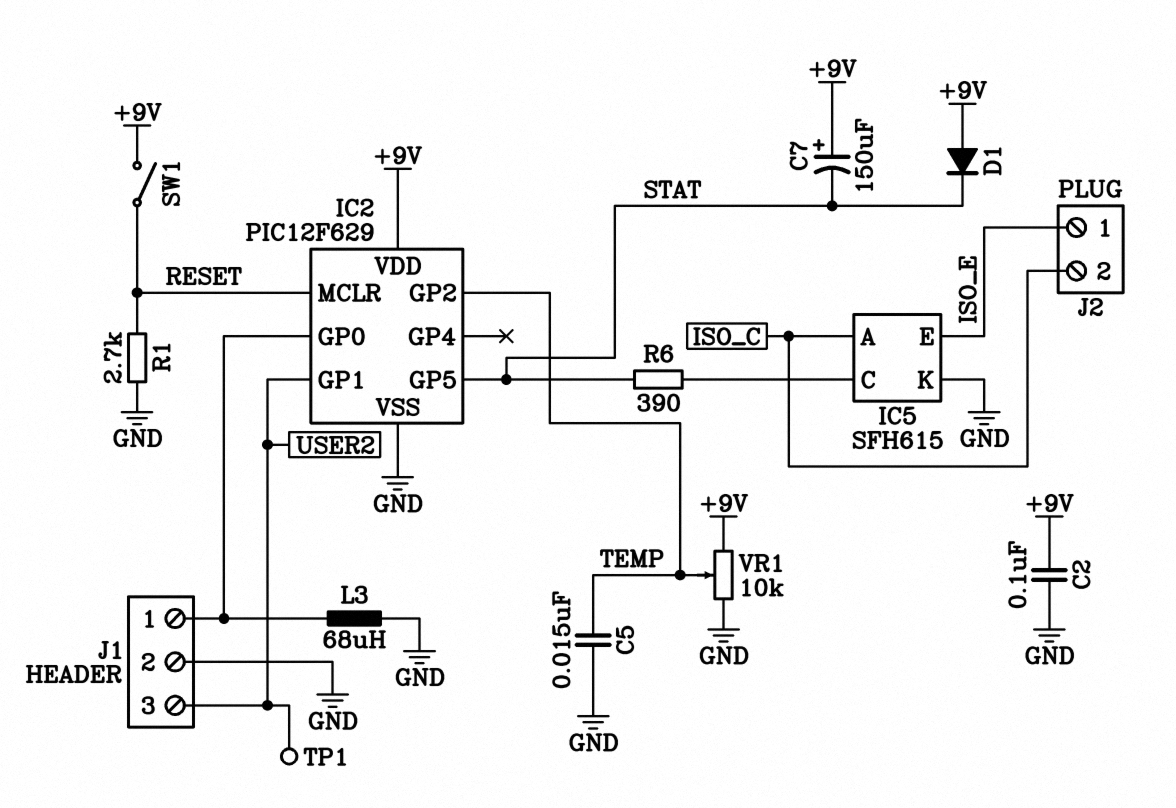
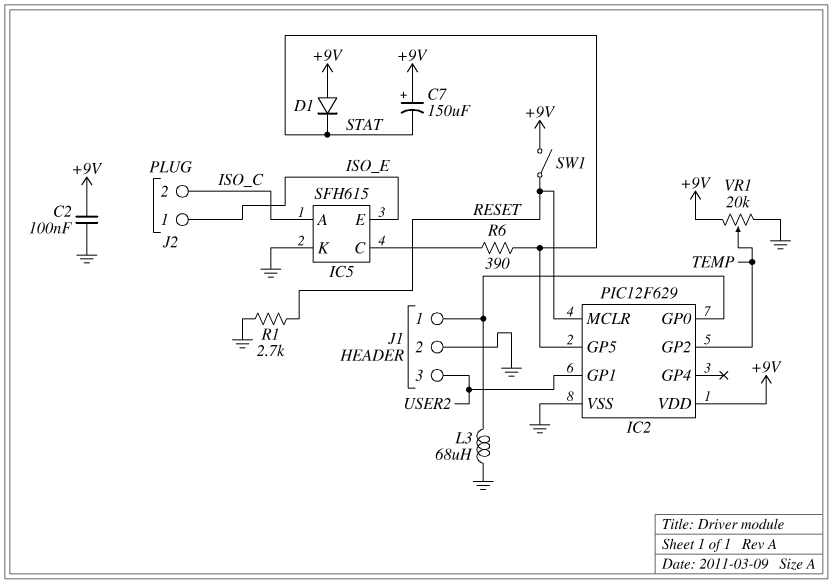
C5: 15nF (GND, TEMP) -> none
TP1: test point (USER2) -> none
VR1: 10k (+9V, GND, wiper TEMP) -> 20k (+9V, GND, wiper TEMP)

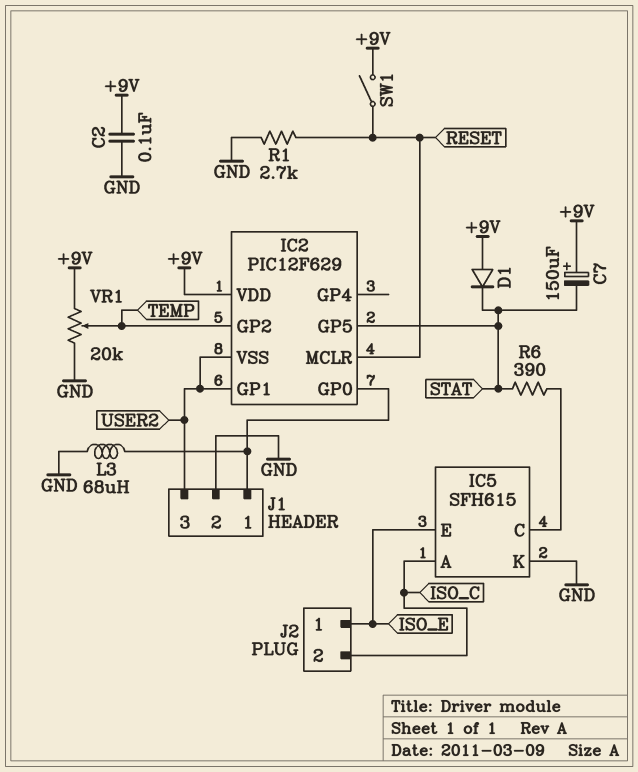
IC2 pin VSS: GND -> USER2

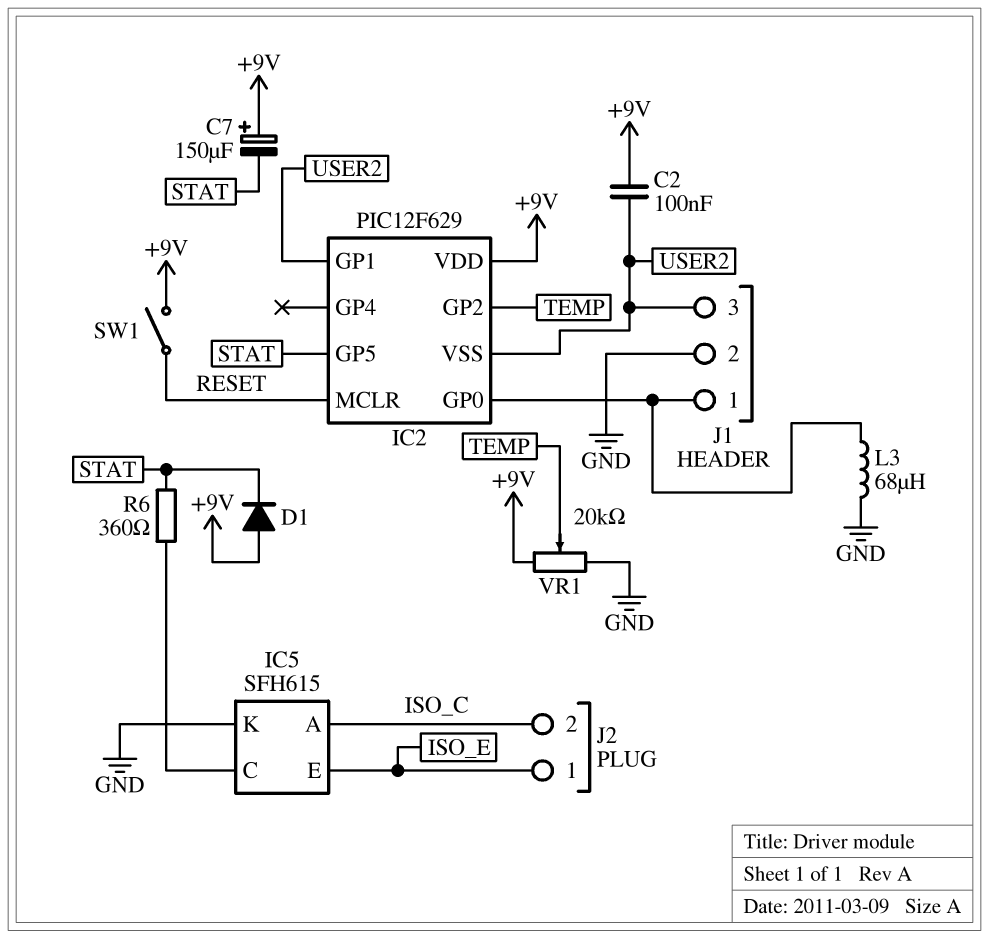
C2: 100nF (+9V, GND) -> 100nF (+9V, USER2)
R1: 2.7k (GND, RESET) -> none
R6: 390 (IC5/C, STAT) -> 360 (IC5/C, STAT)

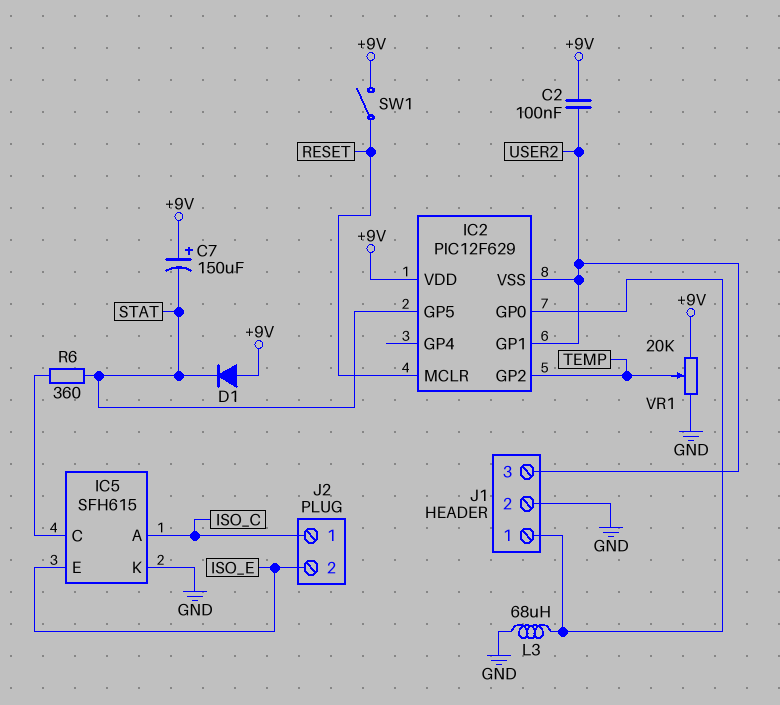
J2 pin 1: ISO_E -> ISO_C
J2 pin 2: ISO_C -> ISO_E

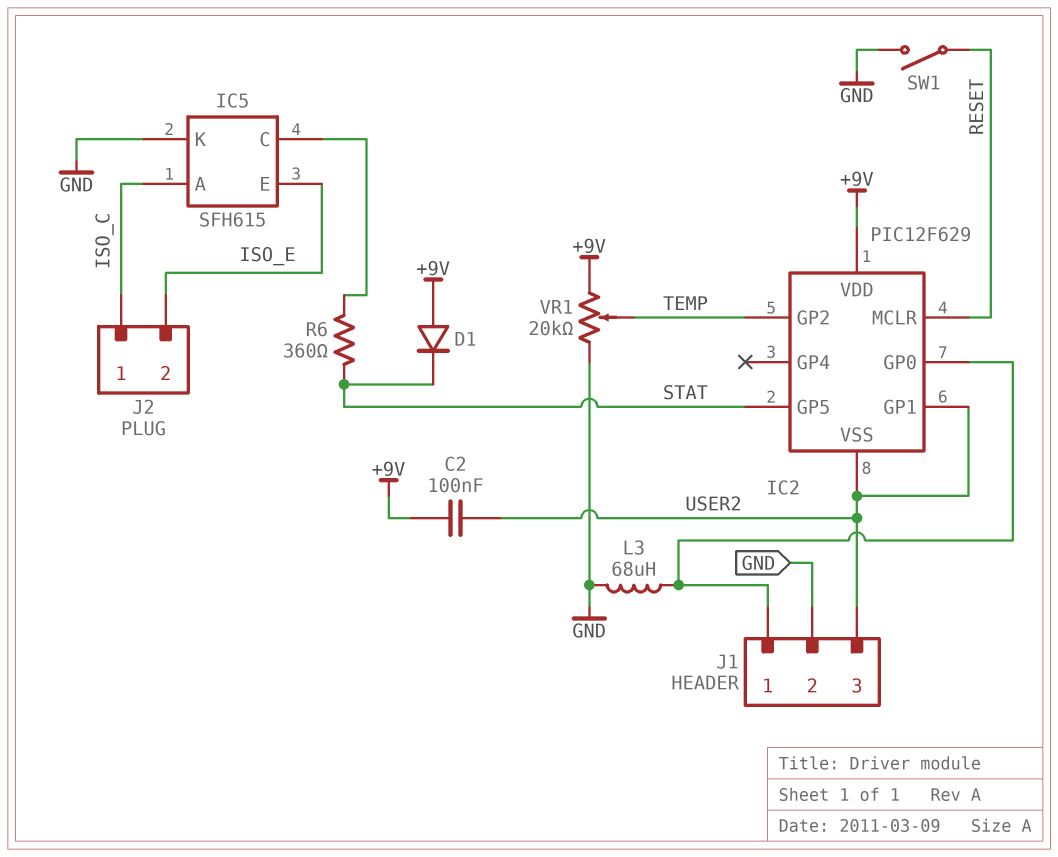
C7: 150uF (plus +9V, minus STAT) -> none
SW1: switch (+9V, RESET) -> switch (GND, RESET)

